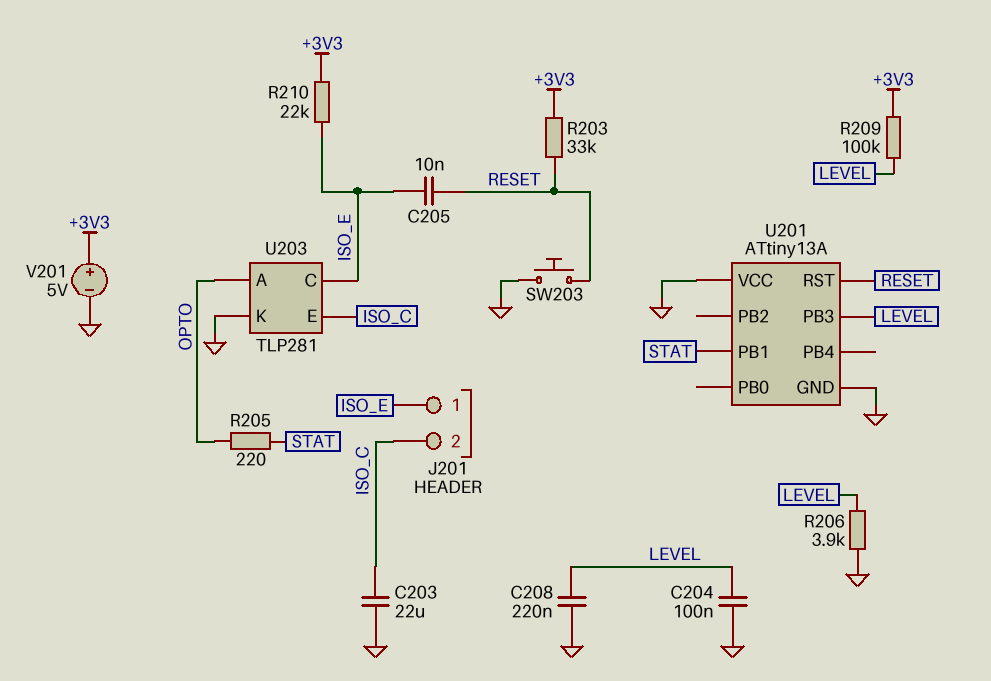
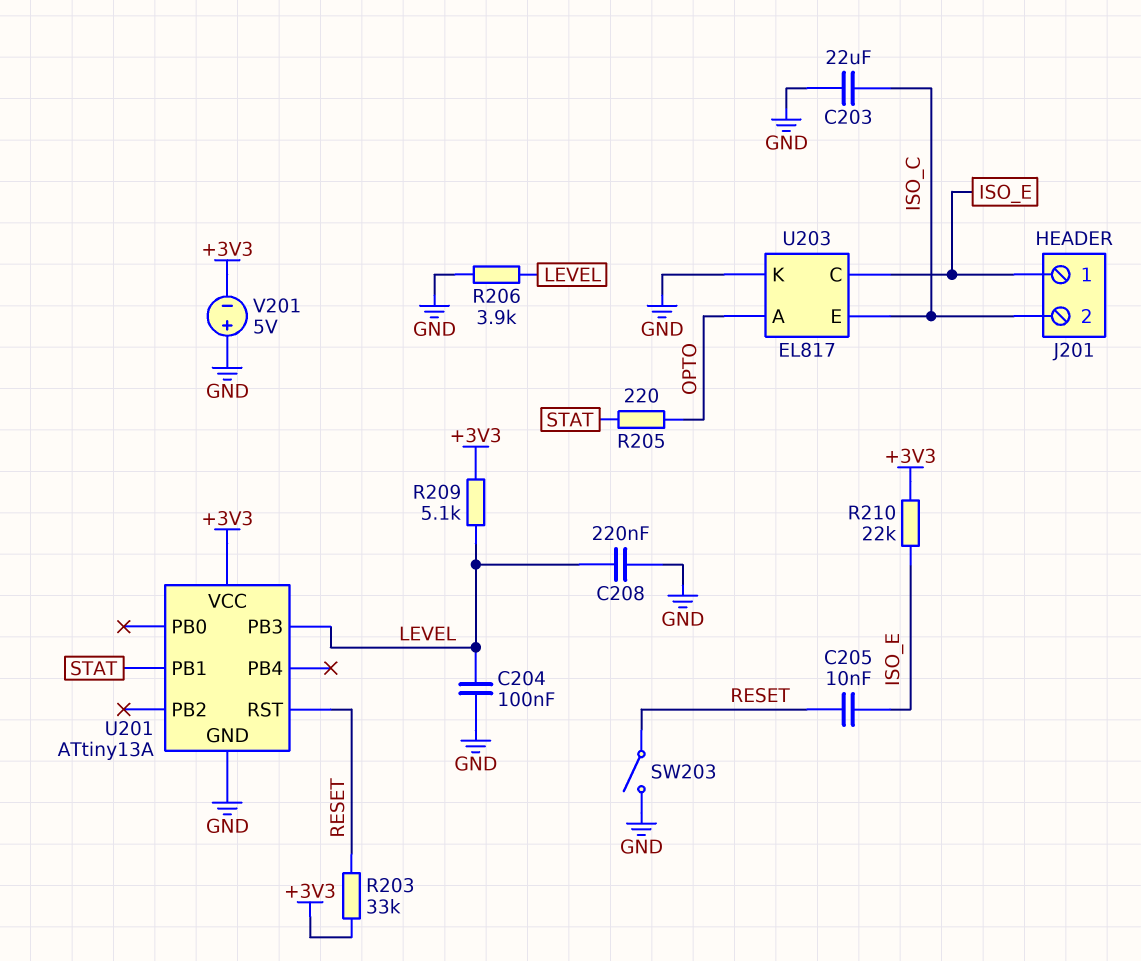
R209: 100k (+3V3, LEVEL) -> 5.1k (+3V3, LEVEL)
SW203: button (GND, RESET) -> switch (GND, RESET)
U201 pin VCC: GND -> +3V3
U203: TLP281 -> EL817
V201: 5V (plus +3V3, minus GND) -> 5V (plus GND, minus +3V3)

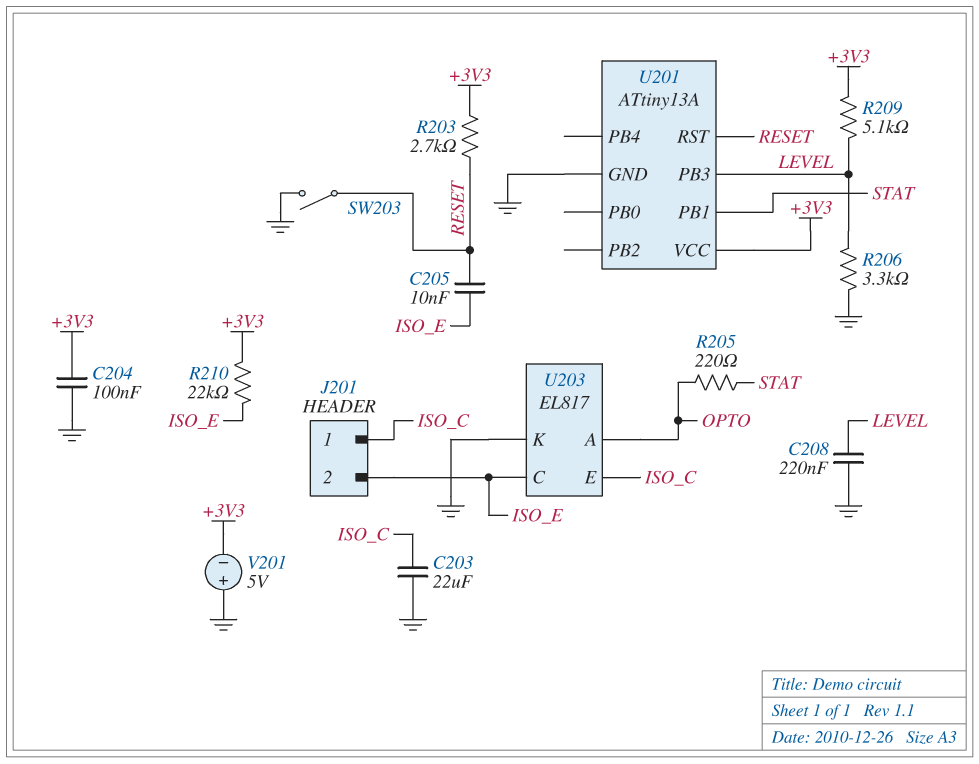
C204: 100nF (GND, LEVEL) -> 100nF (+3V3, GND)
J201 pin 1: ISO_E -> ISO_C
J201 pin 2: ISO_C -> ISO_E
R203: 33k (+3V3, RESET) -> 2.7k (+3V3, RESET)
R206: 3.9k (GND, LEVEL) -> 3.3k (GND, LEVEL)

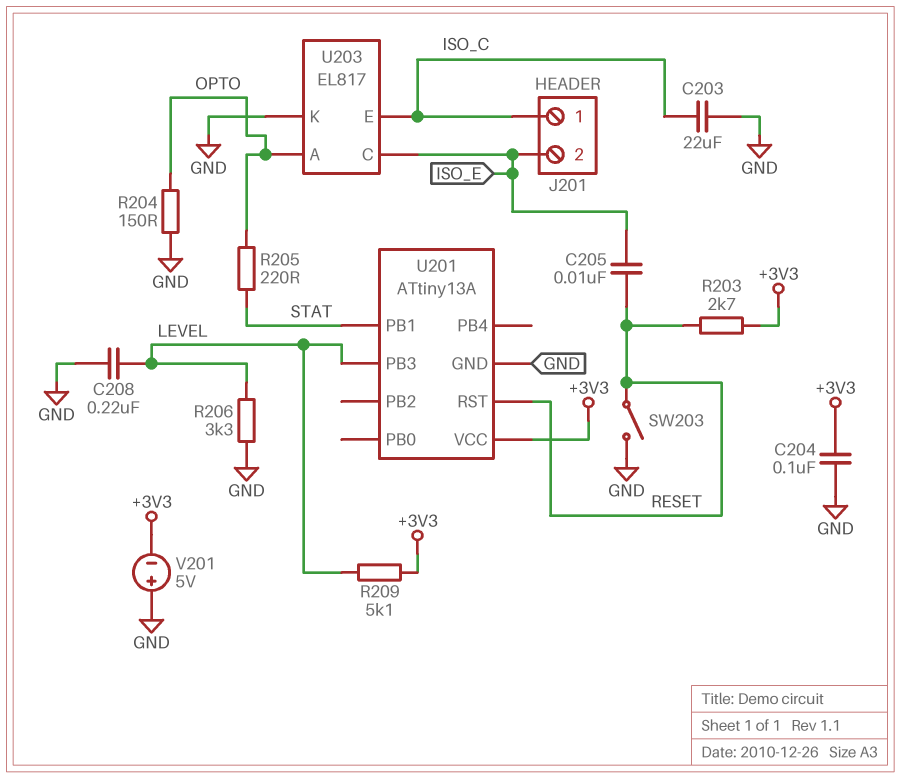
R204: none -> 150 (GND, OPTO)
R210: 22k (+3V3, ISO_E) -> none

